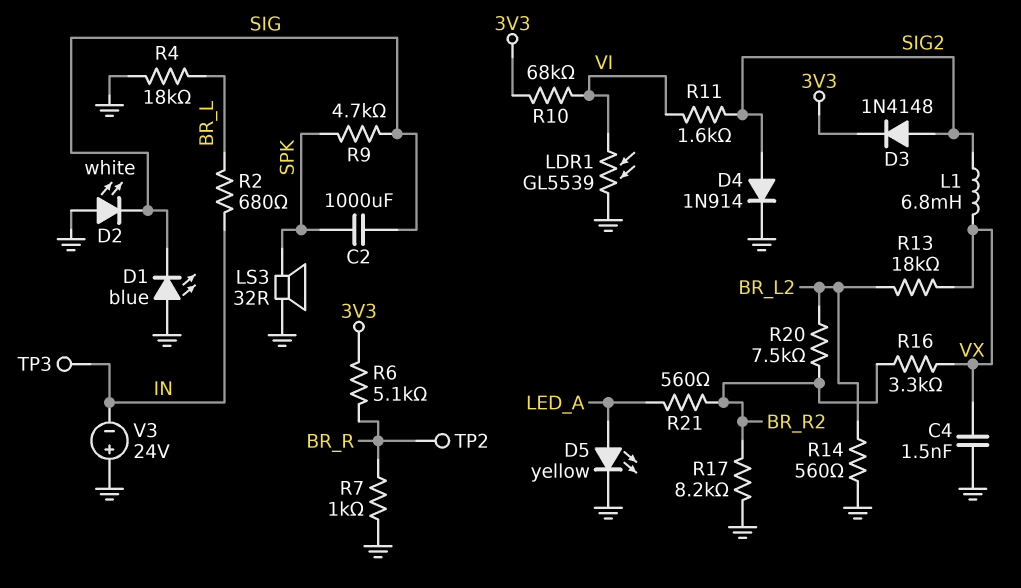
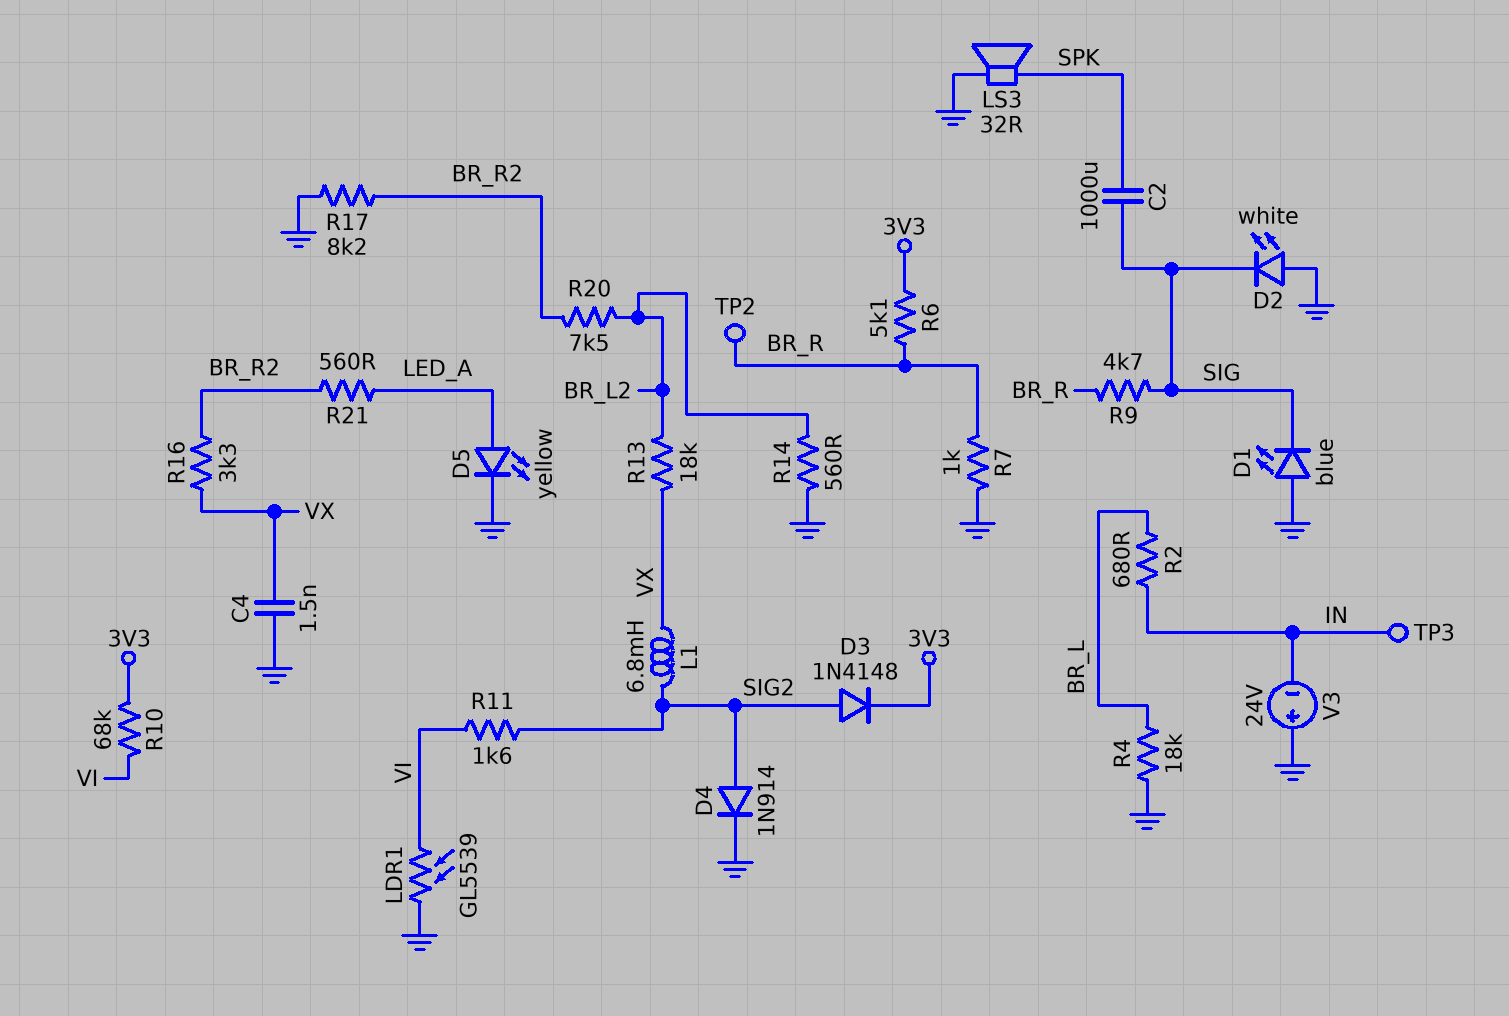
R9: 4.7k (SIG, SPK) -> 4.7k (BR_R, SIG)

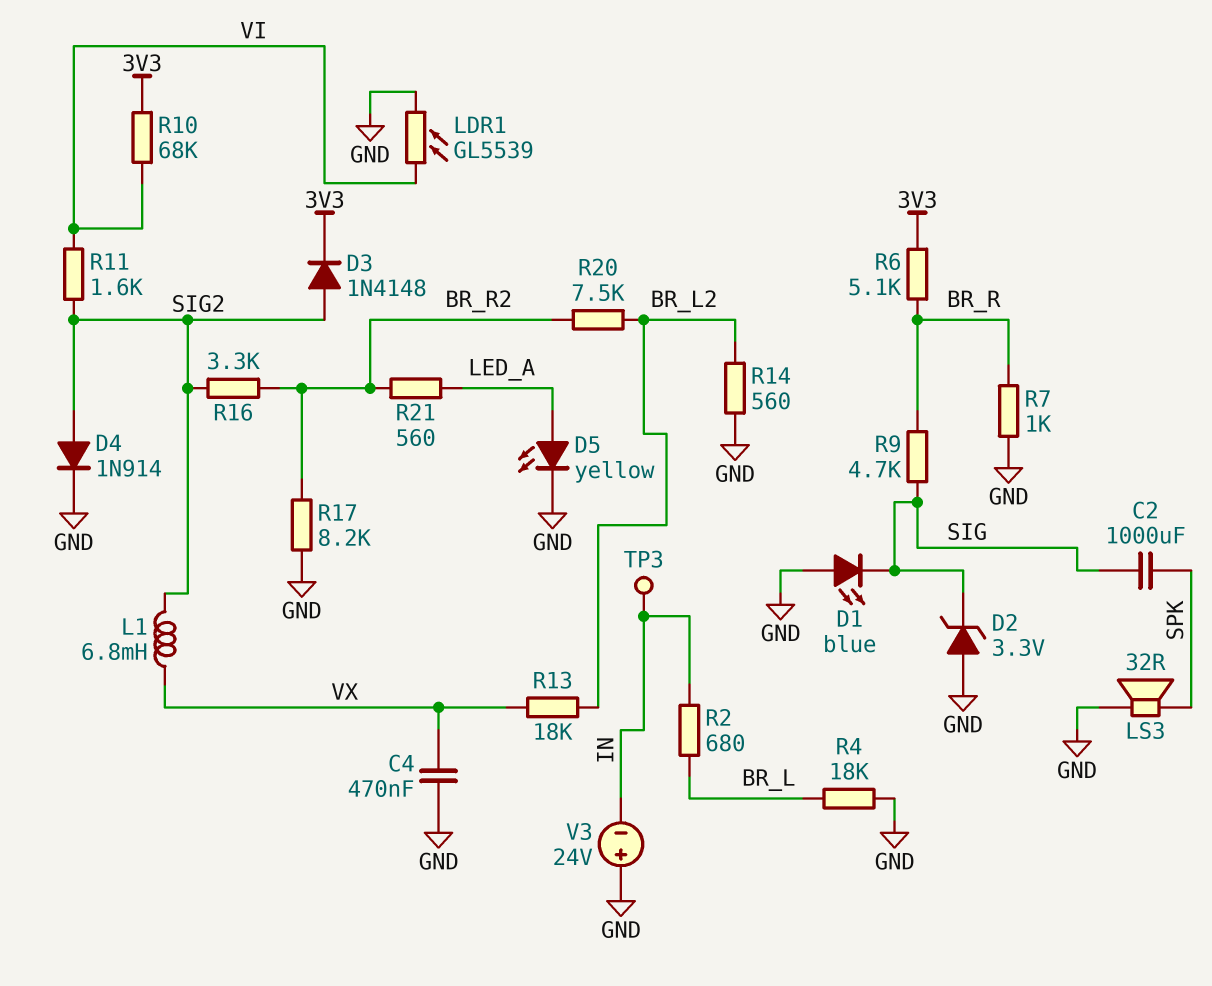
C4: 1.5nF (GND, VX) -> 470nF (GND, VX)
D2: LED white (A GND, K SIG) -> zener 3.3V (A GND, K SIG)
R16: 3.3k (BR_R2, VX) -> 3.3k (BR_R2, SIG2)
TP2: test point (BR_R) -> none

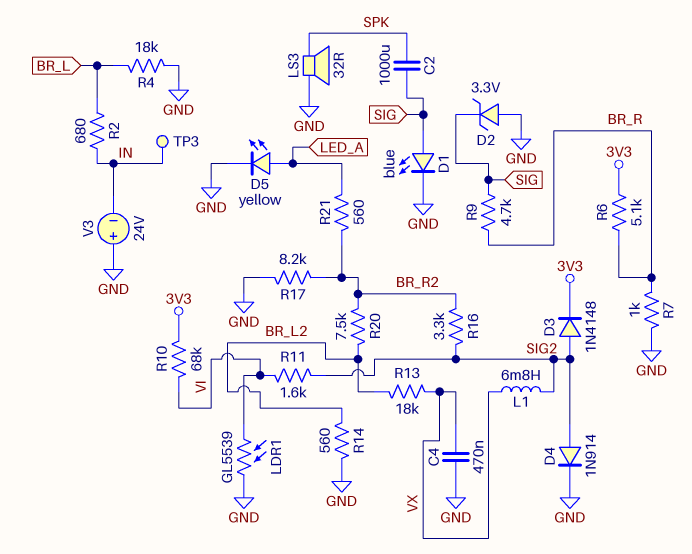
D1: LED blue (A GND, K SIG) -> LED blue (A SIG, K GND)

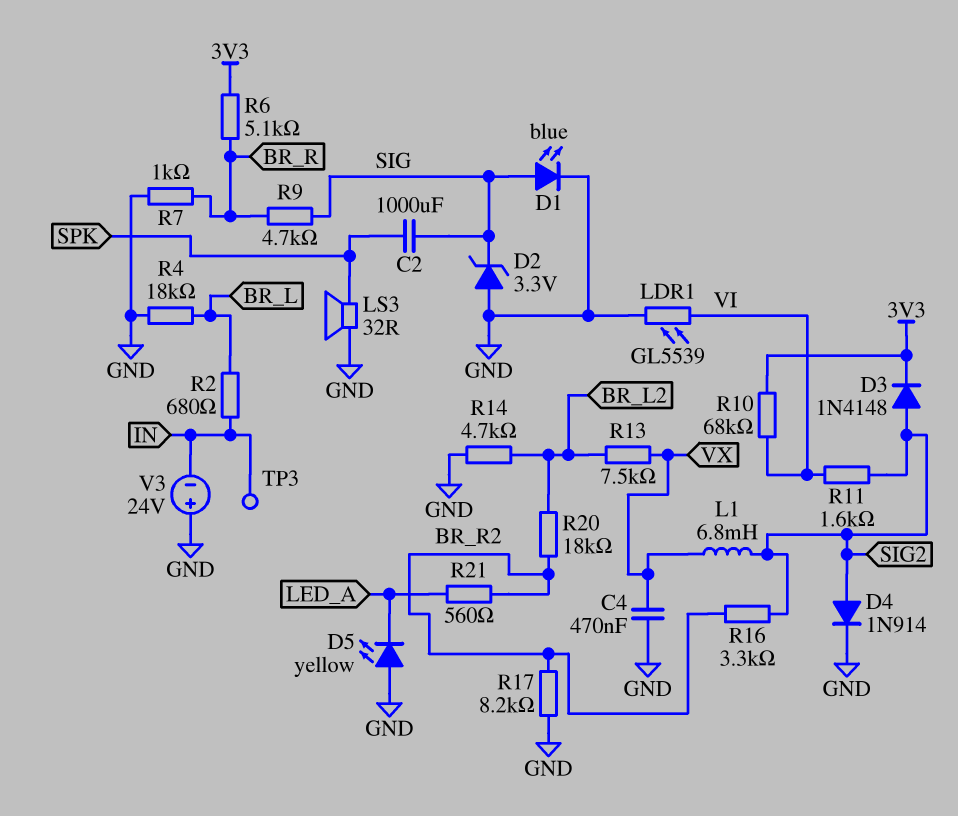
D5: LED yellow (A LED_A, K GND) -> LED yellow (A GND, K LED_A)
R13: 18k (BR_L2, VX) -> 7.5k (BR_L2, VX)
R14: 560 (BR_L2, GND) -> 4.7k (BR_L2, GND)
R20: 7.5k (BR_L2, BR_R2) -> 18k (BR_L2, BR_R2)

